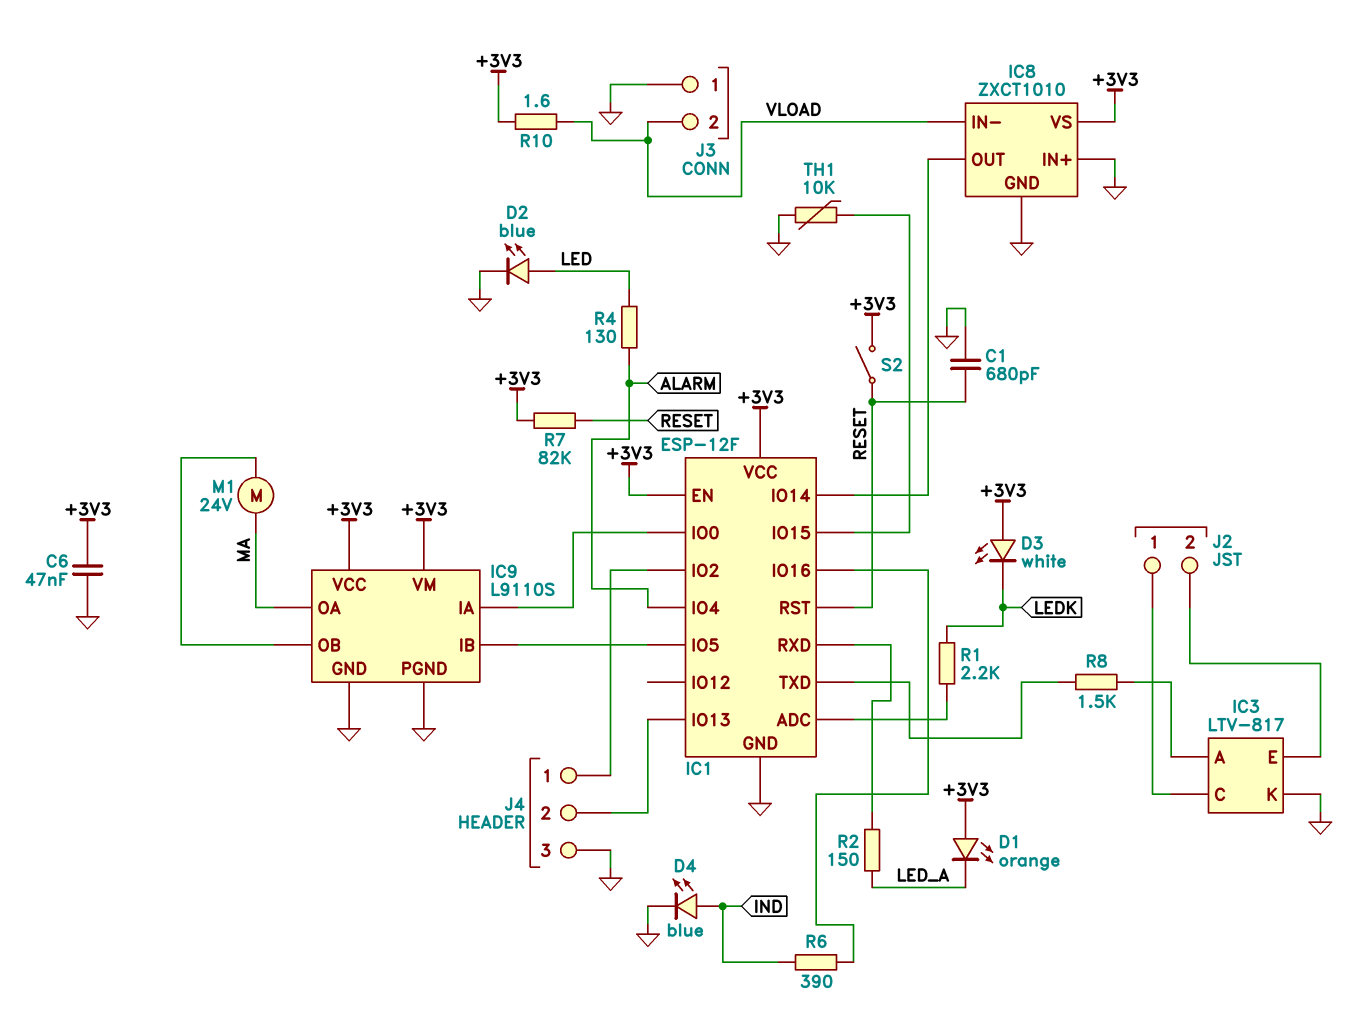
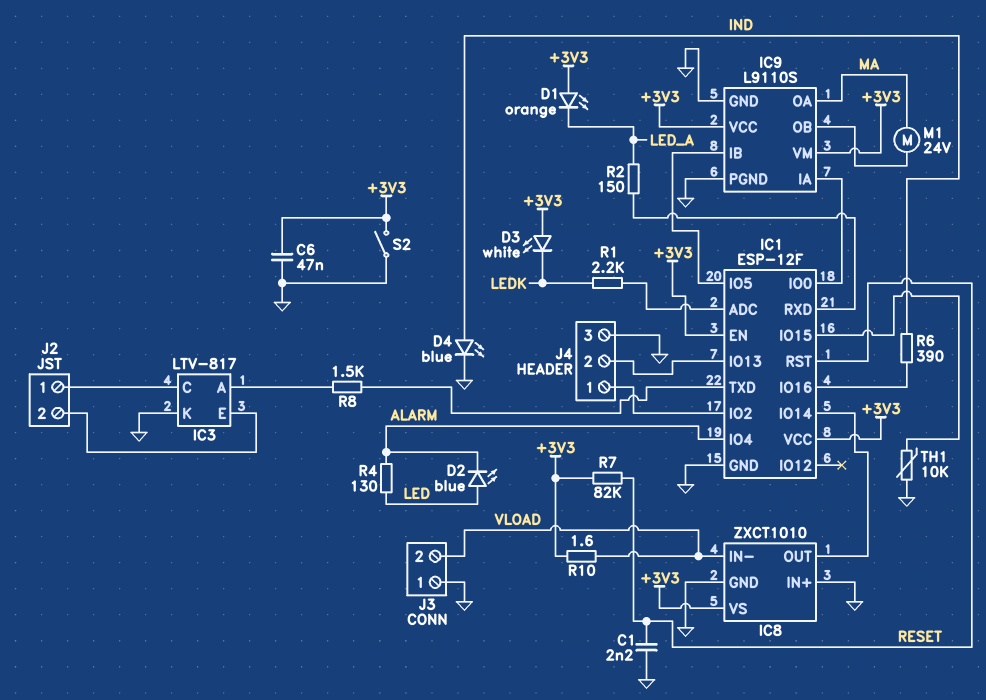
C1: 680pF (GND, RESET) -> 2.2nF (GND, RESET)
D2: LED blue (A LED, K GND) -> LED blue (A LED, K ALARM)
S2: switch (+3V3, RESET) -> switch (+3V3, GND)

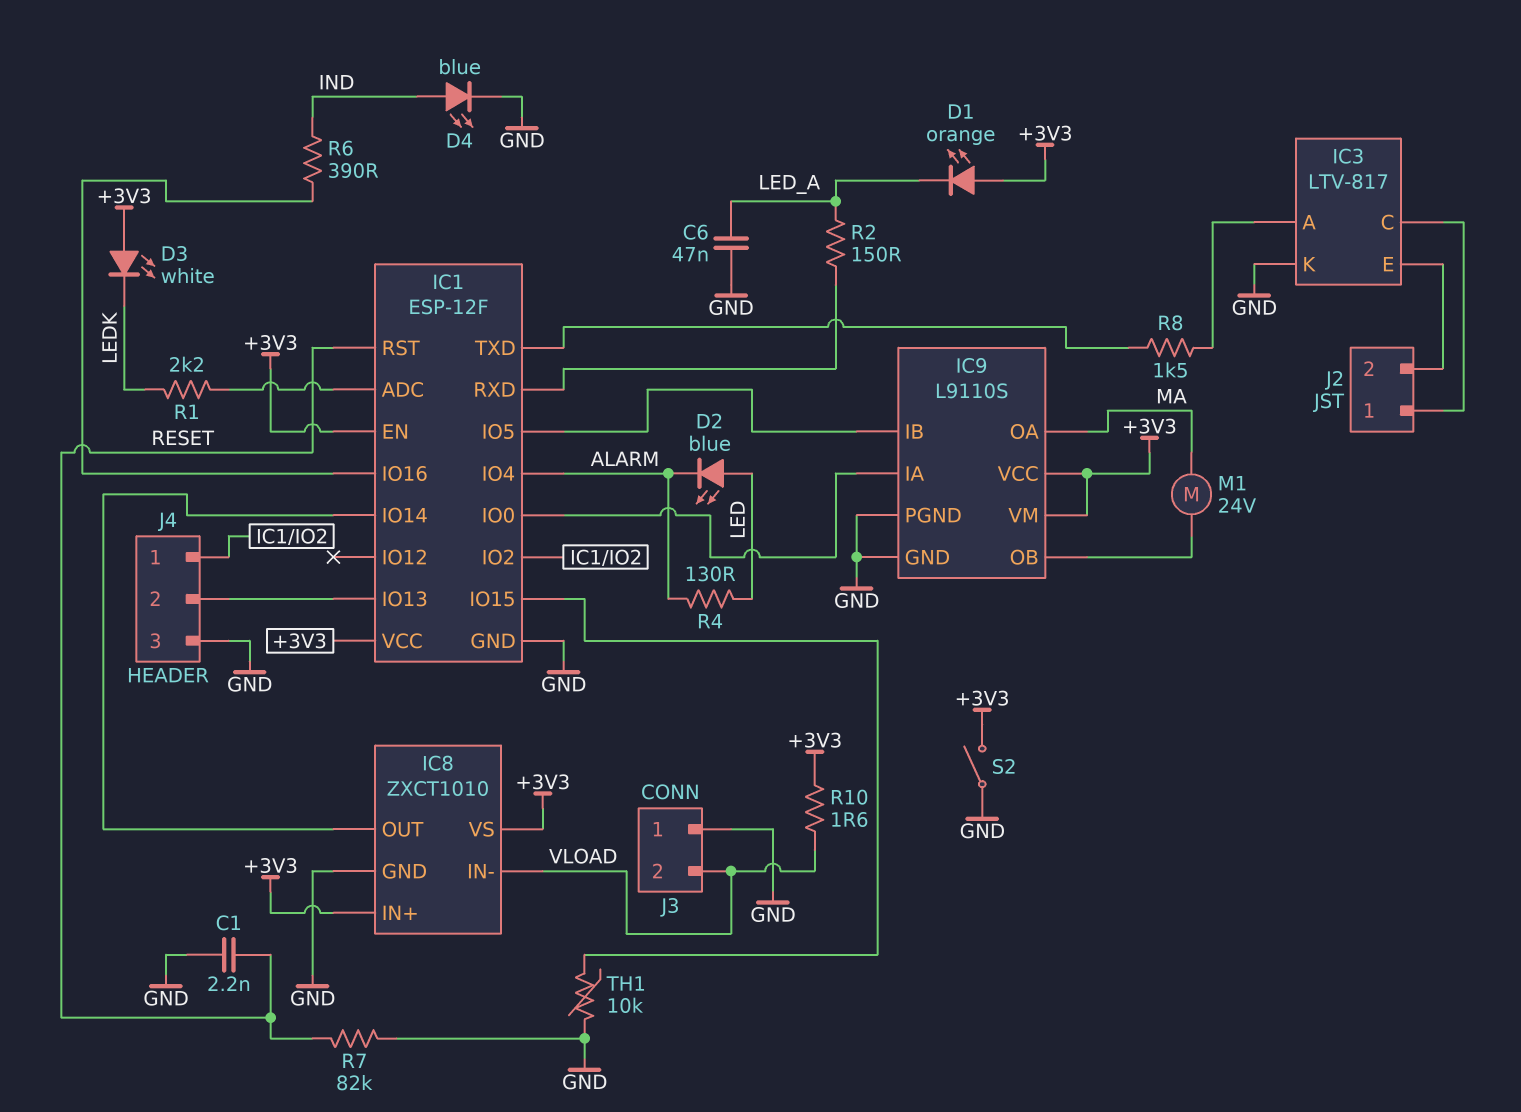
C6: 47nF (+3V3, GND) -> 47nF (GND, LED_A)
IC8 pin IN+: GND -> +3V3
R7: 82k (+3V3, RESET) -> 82k (GND, RESET)

